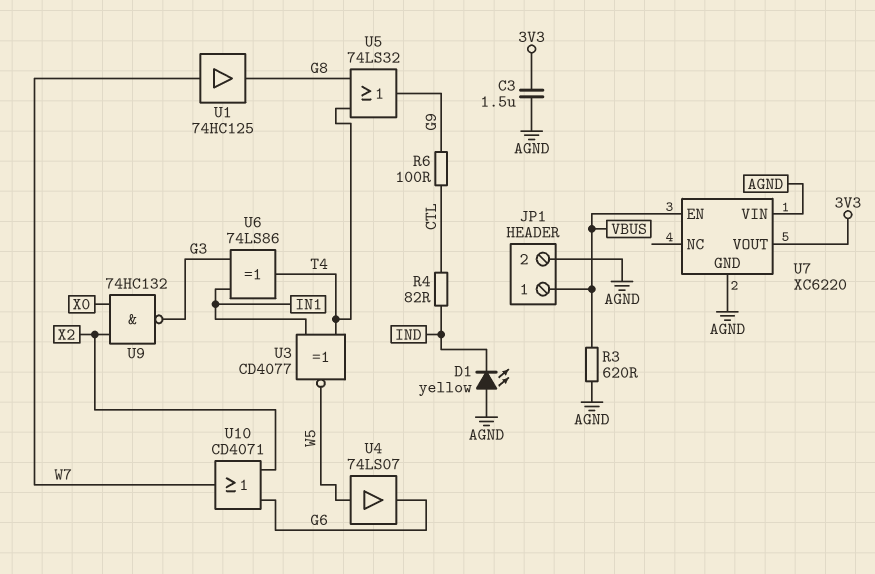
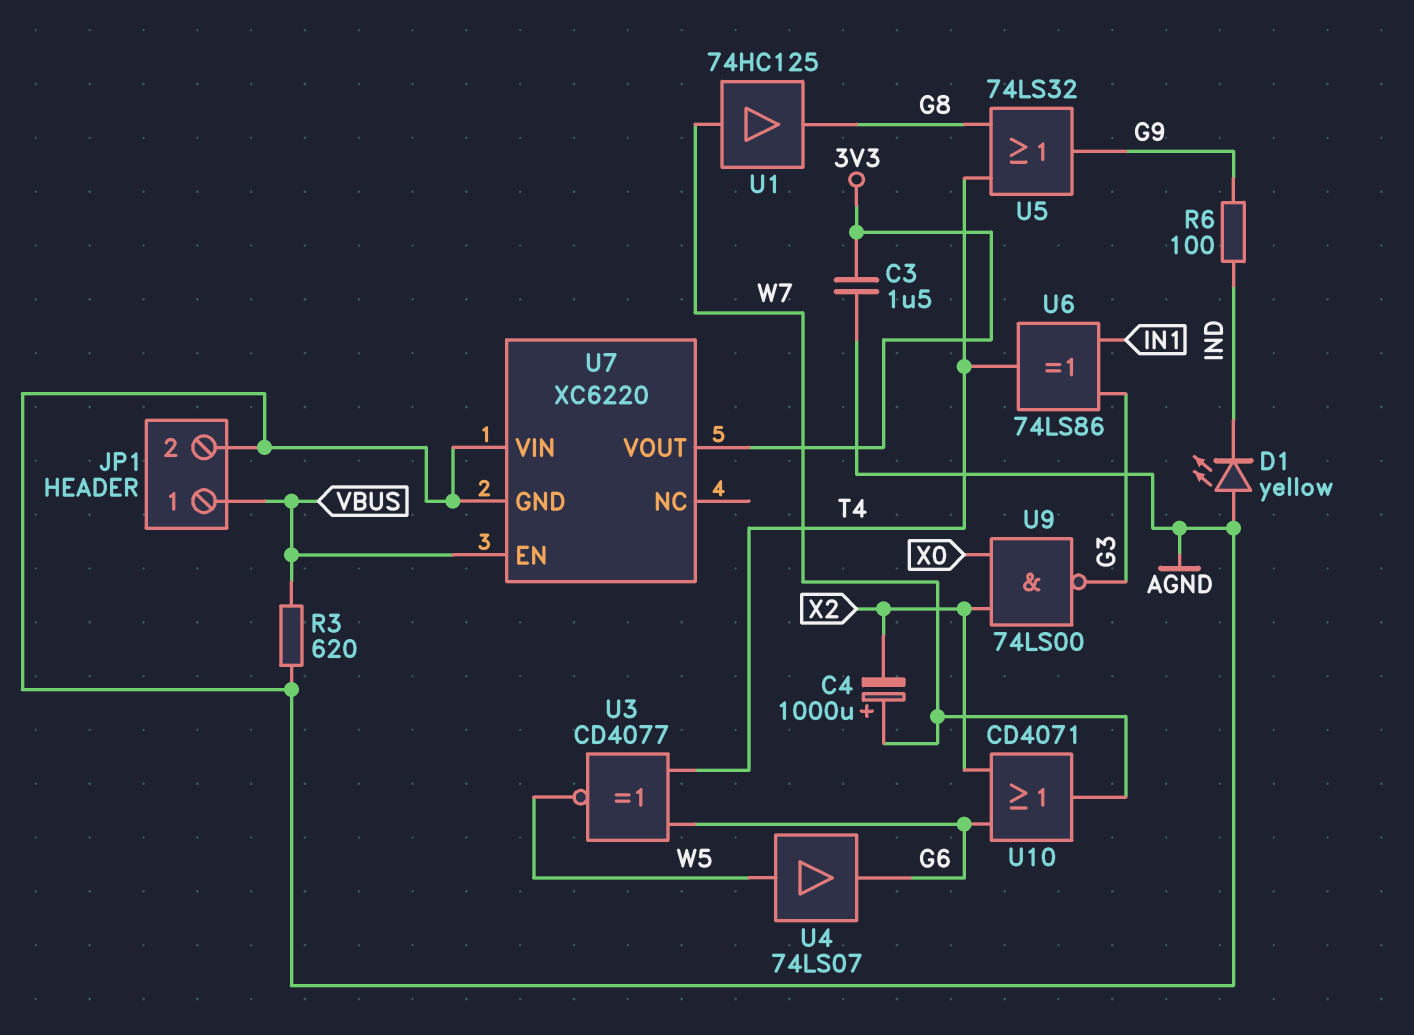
C4: none -> 1000uF (plus W7, minus X2)
R4: 82 (CTL, IND) -> none
R6: 100 (CTL, G9) -> 100 (G9, IND)
U3: XNOR CD4077 (in IN1, in T4, out W5) -> XNOR CD4077 (in G6, in T4, out W5)
U9: NAND 74HC132 (in X0, in X2, out G3) -> NAND 74LS00 (in X0, in X2, out G3)

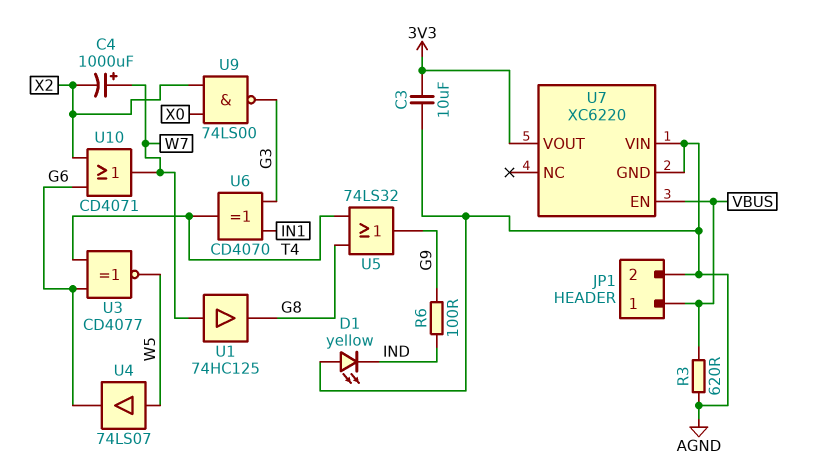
C3: 1.5uF (3V3, AGND) -> 10uF (3V3, AGND)
U6: XOR 74LS86 (in G3, in IN1, out T4) -> XOR CD4070 (in G3, in IN1, out T4)

